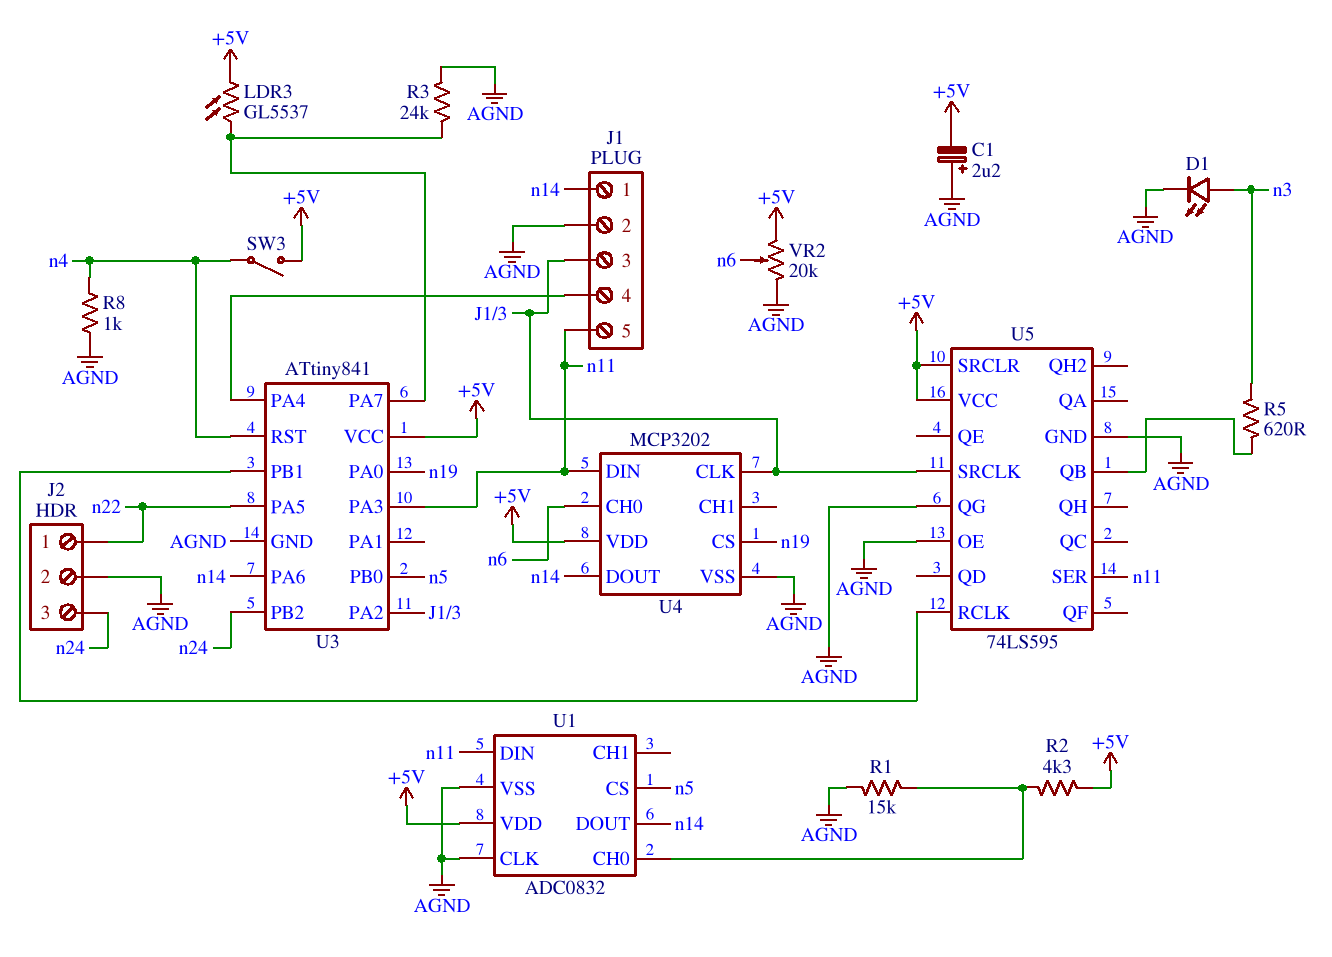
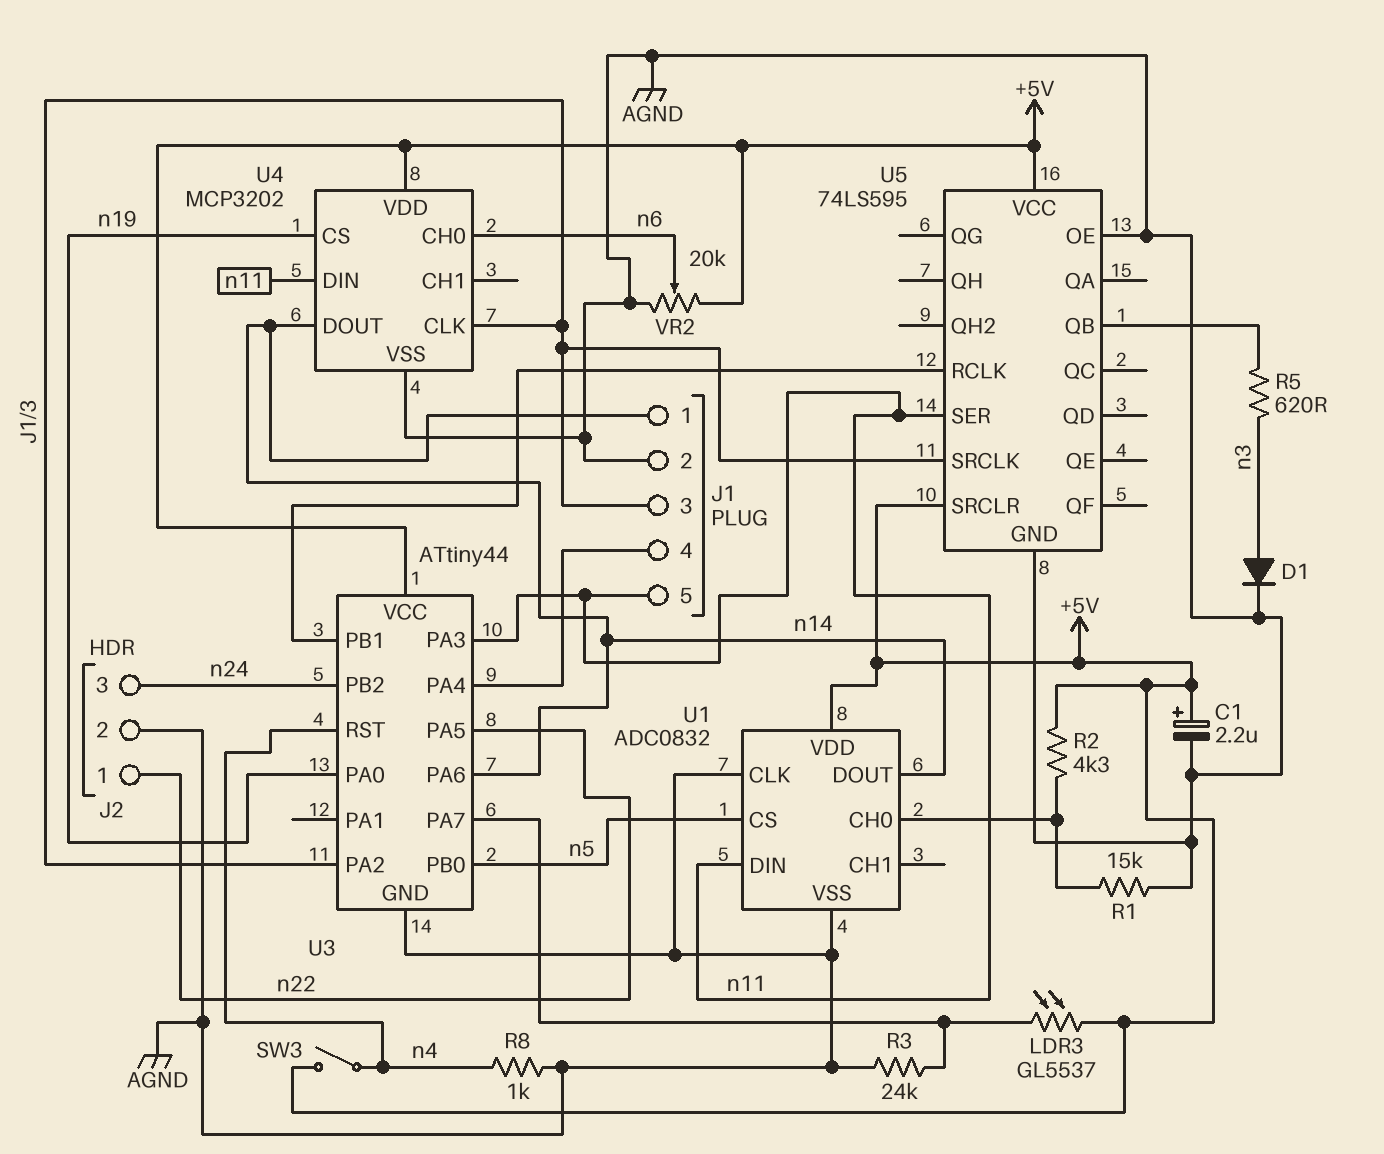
C1: 2.2uF (plus AGND, minus +5V) -> 2.2uF (plus +5V, minus AGND)
D1: LED (A n3, K AGND) -> diode (A n3, K AGND)
U3: ATtiny841 -> ATtiny44
U5 pin QG: AGND -> none

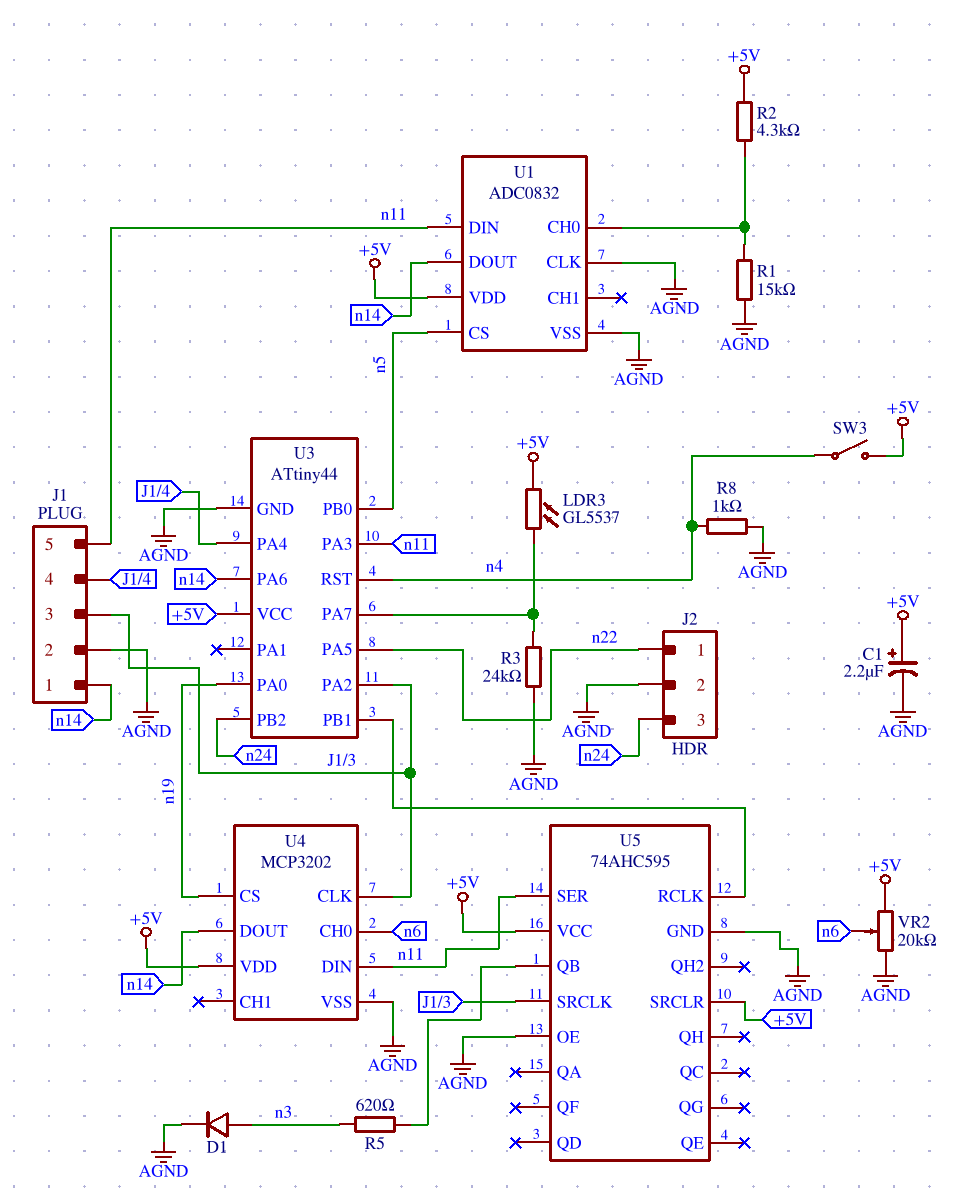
U5: 74LS595 -> 74AHC595

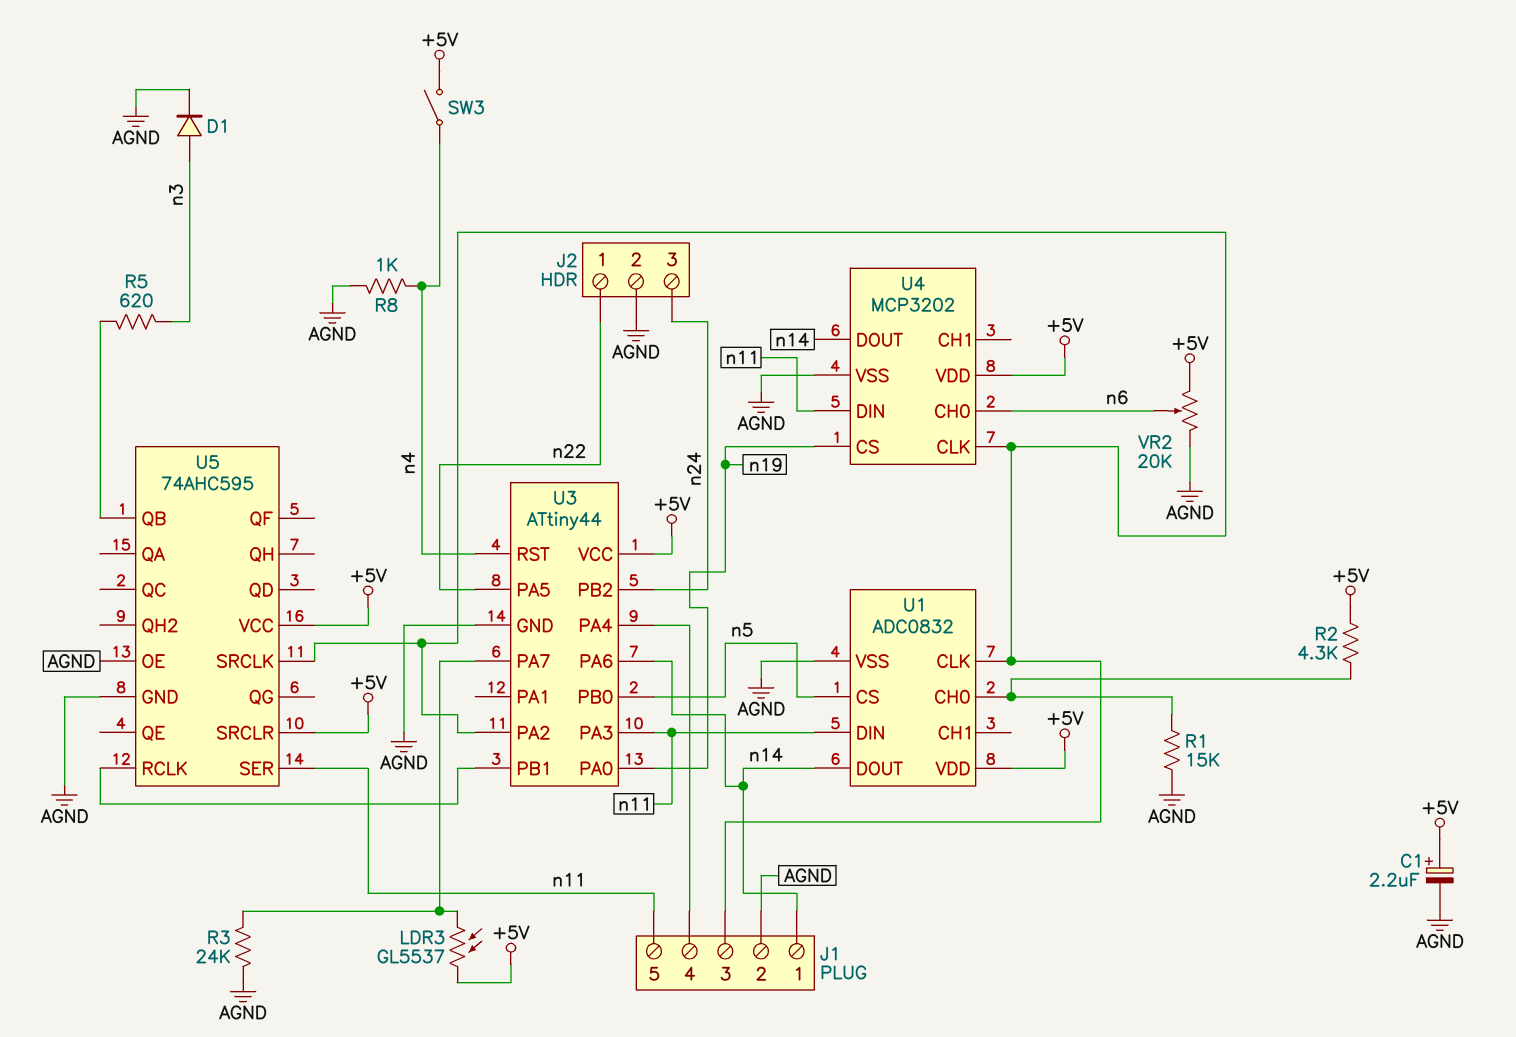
U1 pin CLK: AGND -> J1/3

